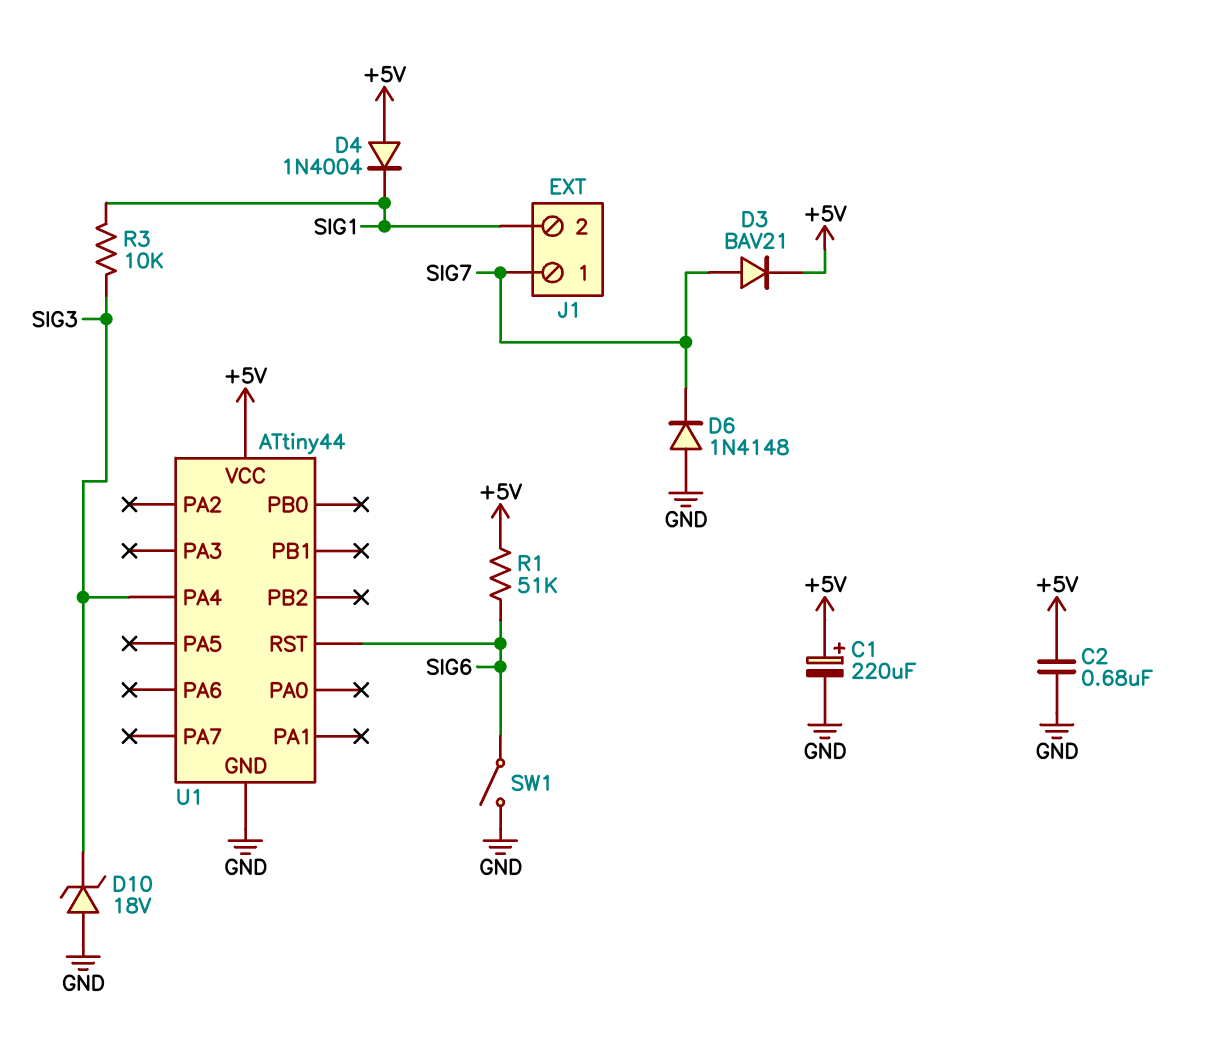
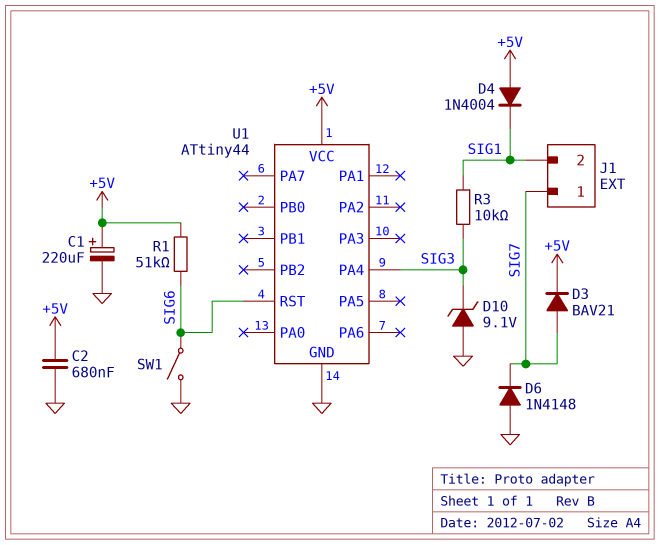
D10: zener 18V (A GND, K SIG3) -> zener 9.1V (A GND, K SIG3)

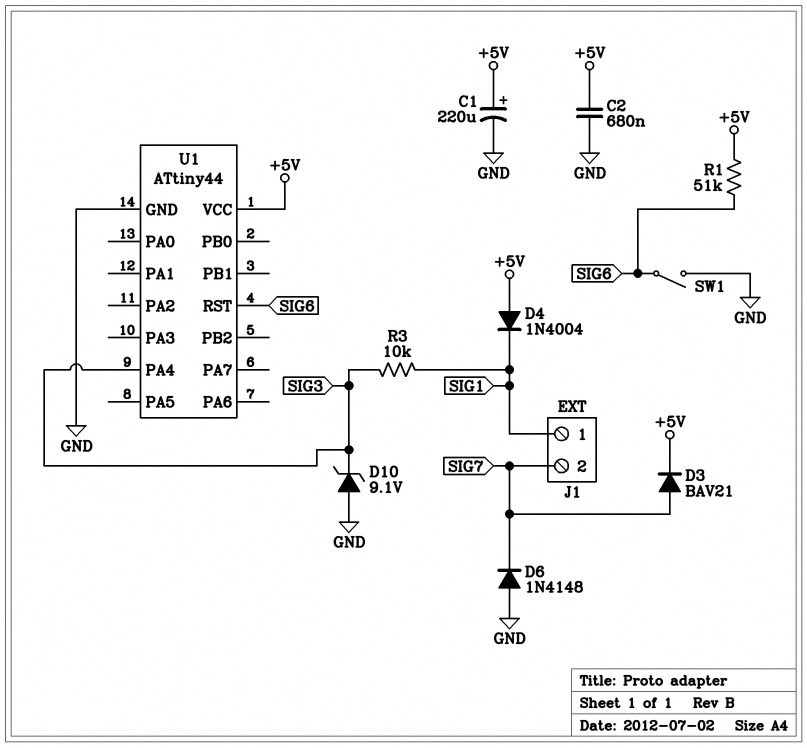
J1 pin 1: SIG7 -> SIG1
J1 pin 2: SIG1 -> SIG7

